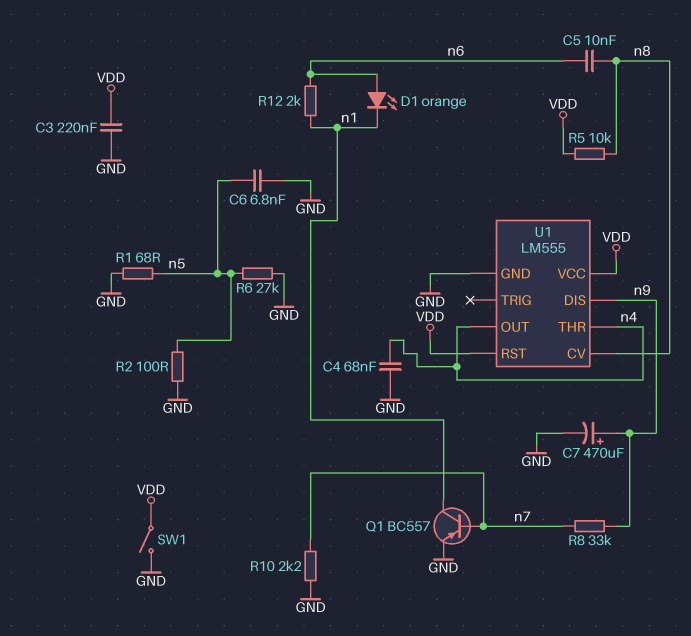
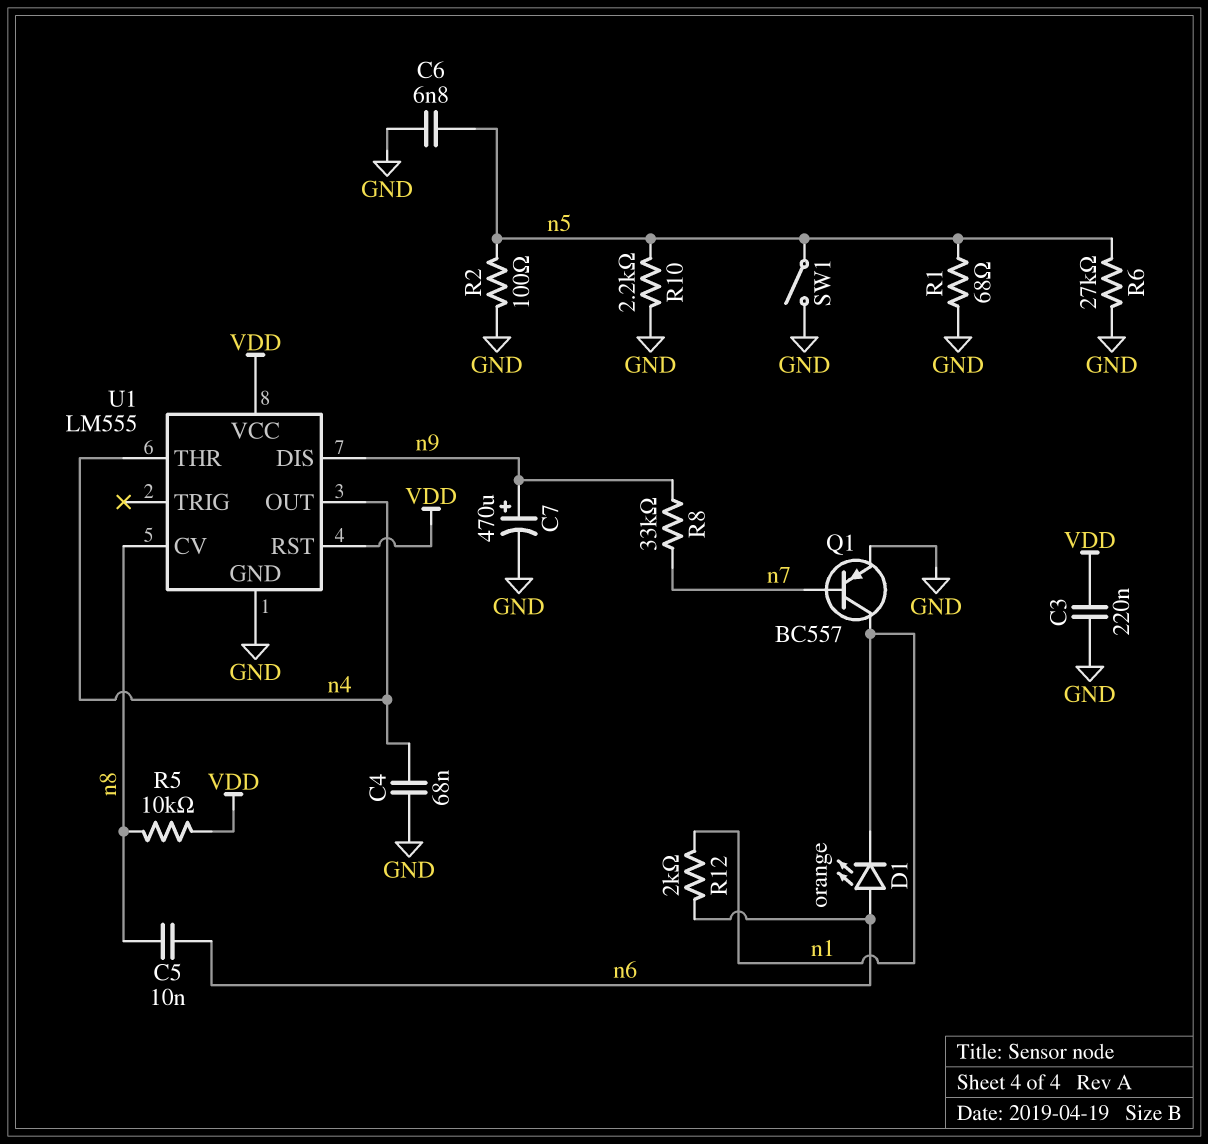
R10: 2.2k (GND, n7) -> 2.2k (GND, n5)
SW1: switch (GND, VDD) -> switch (GND, n5)

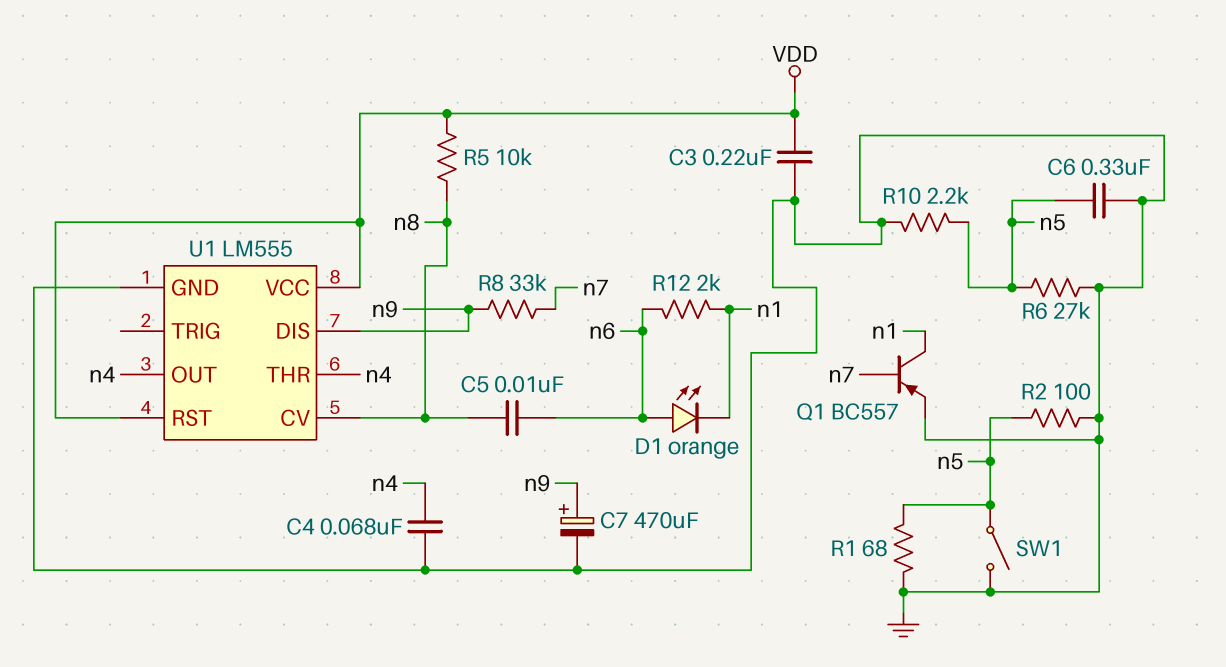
C6: 6.8nF (GND, n5) -> 330nF (GND, n5)

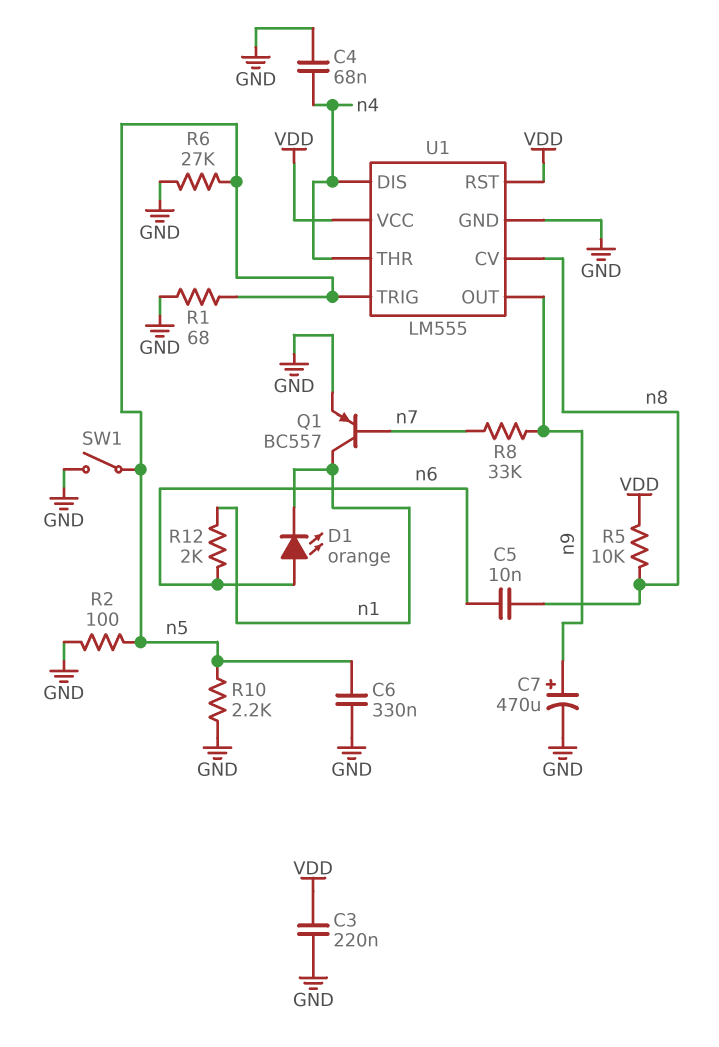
U1 pin DIS: n9 -> n4
U1 pin OUT: n4 -> n9
U1 pin TRIG: none -> n5

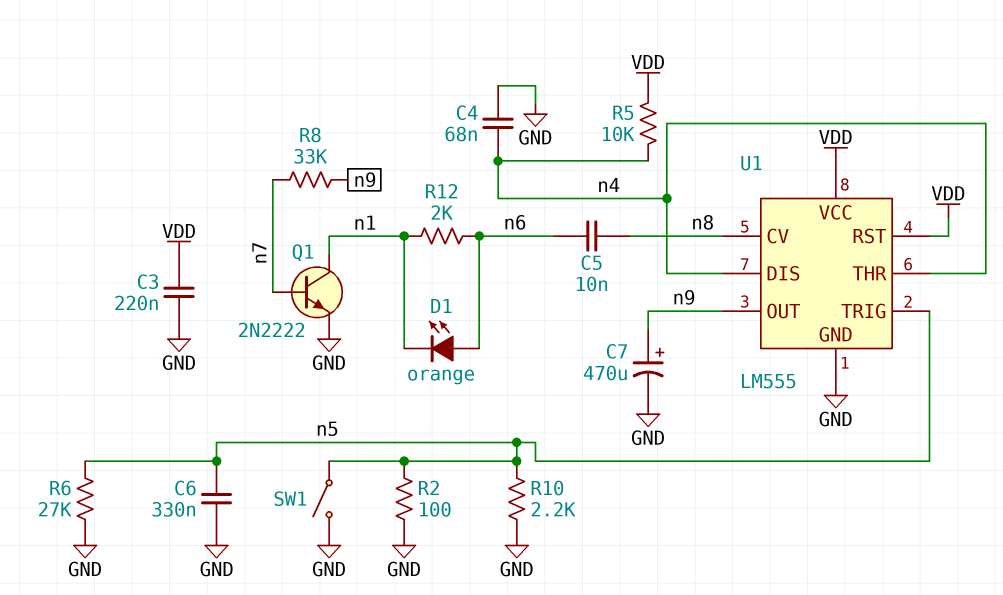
Q1: PNP BC557 (B n7, C n1, E GND) -> NPN 2N2222 (B n7, C n1, E GND)
R1: 68 (GND, n5) -> none
R5: 10k (VDD, n8) -> 10k (VDD, n4)

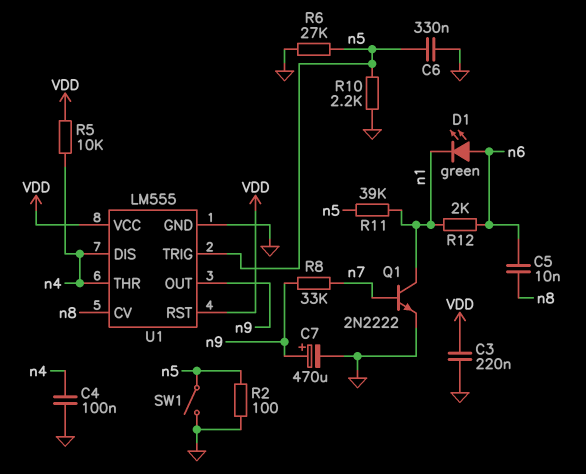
C4: 68nF (GND, n4) -> 100nF (GND, n4)
D1: LED orange (A n6, K n1) -> LED green (A n6, K n1)
R11: none -> 39k (n1, n5)

